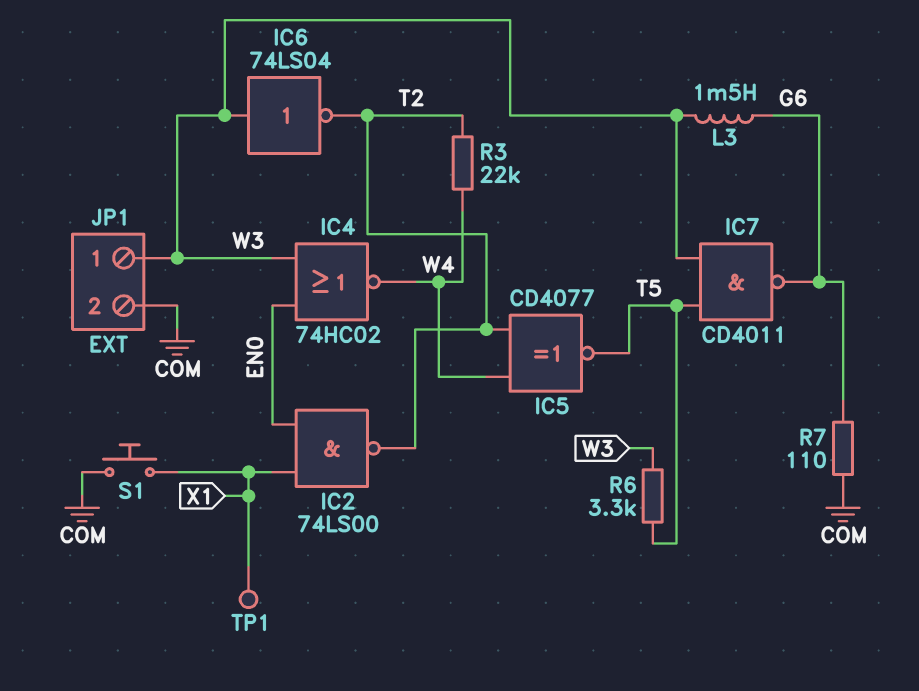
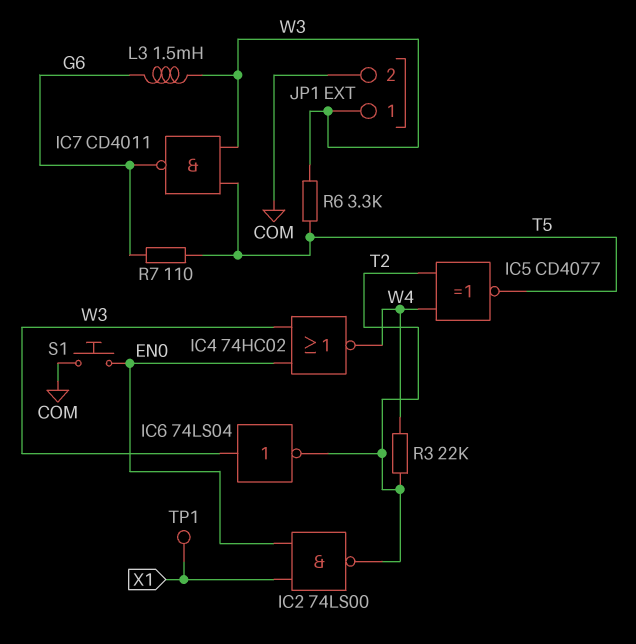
R7: 110 (COM, G6) -> 110 (G6, T5)
S1: button (COM, X1) -> button (COM, EN0)

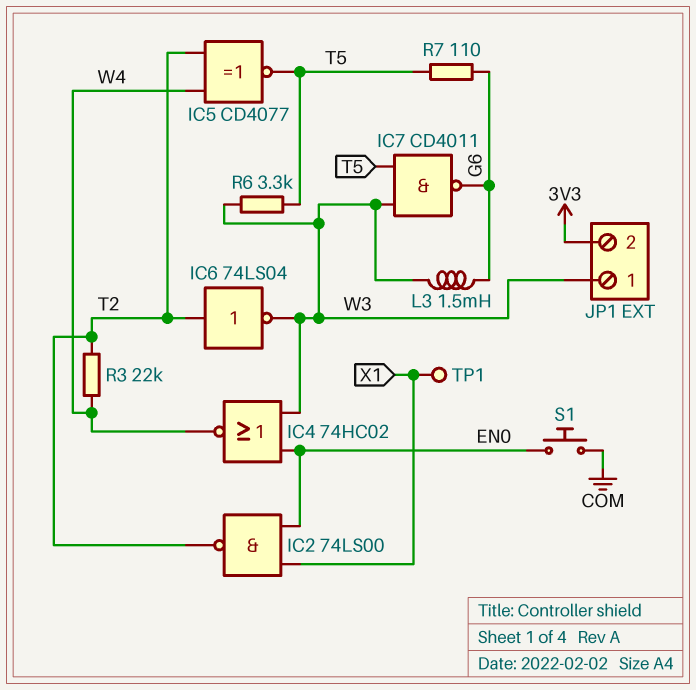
IC6: NOT 74LS04 (in W3, out T2) -> NOT 74LS04 (in T2, out W3)
JP1 pin 2: COM -> 3V3

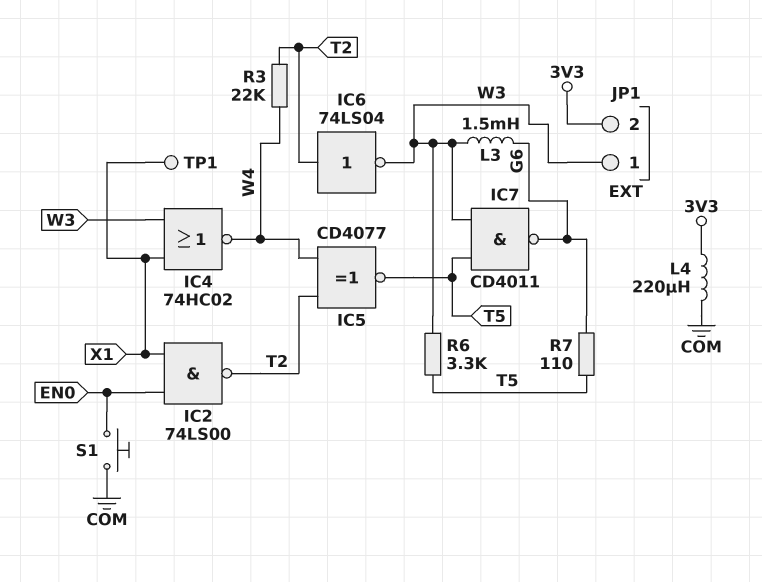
IC4: NOR 74HC02 (in EN0, in W3, out W4) -> NOR 74HC02 (in W3, in X1, out W4)
L4: none -> 220uH (3V3, COM)

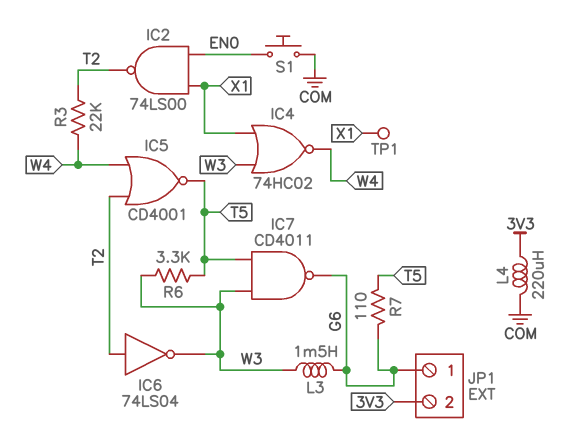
IC5: XNOR CD4077 (in T2, in W4, out T5) -> NOR CD4001 (in T2, in W4, out T5)
JP1 pin 1: W3 -> G6

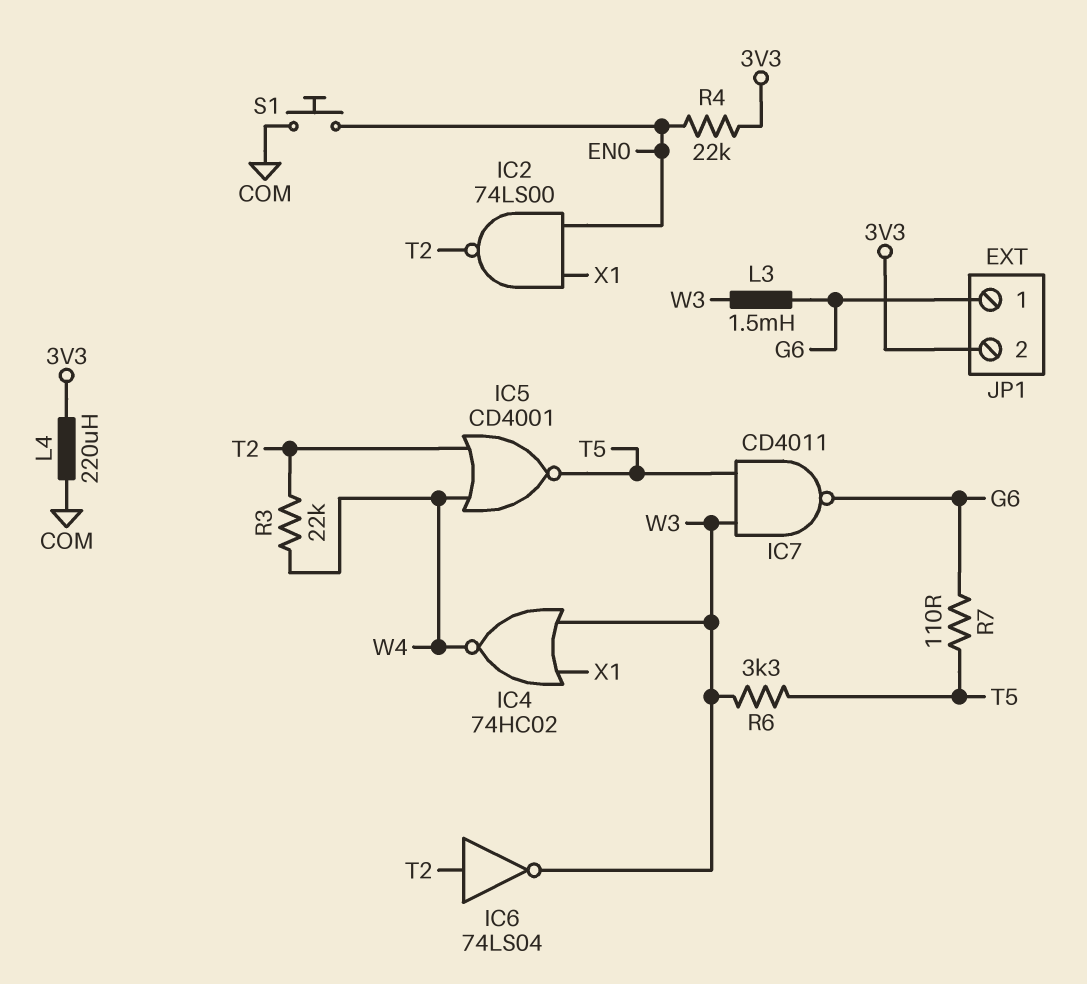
R4: none -> 22k (3V3, EN0)
TP1: test point (X1) -> none

